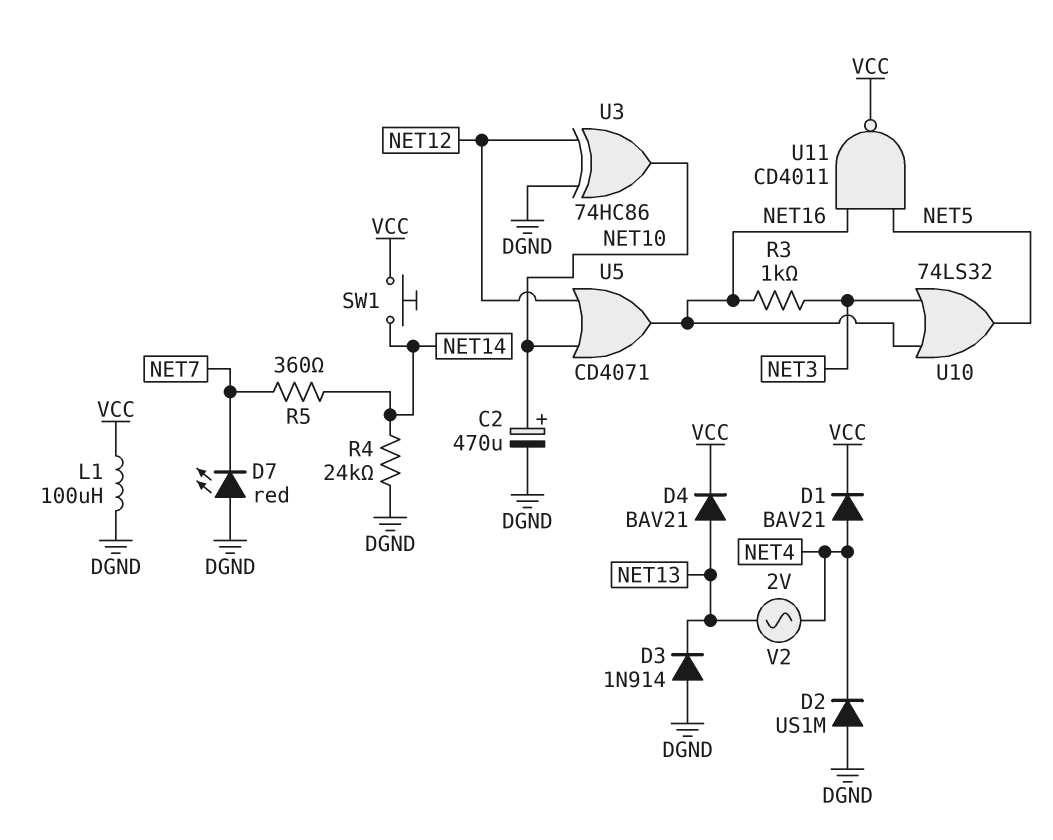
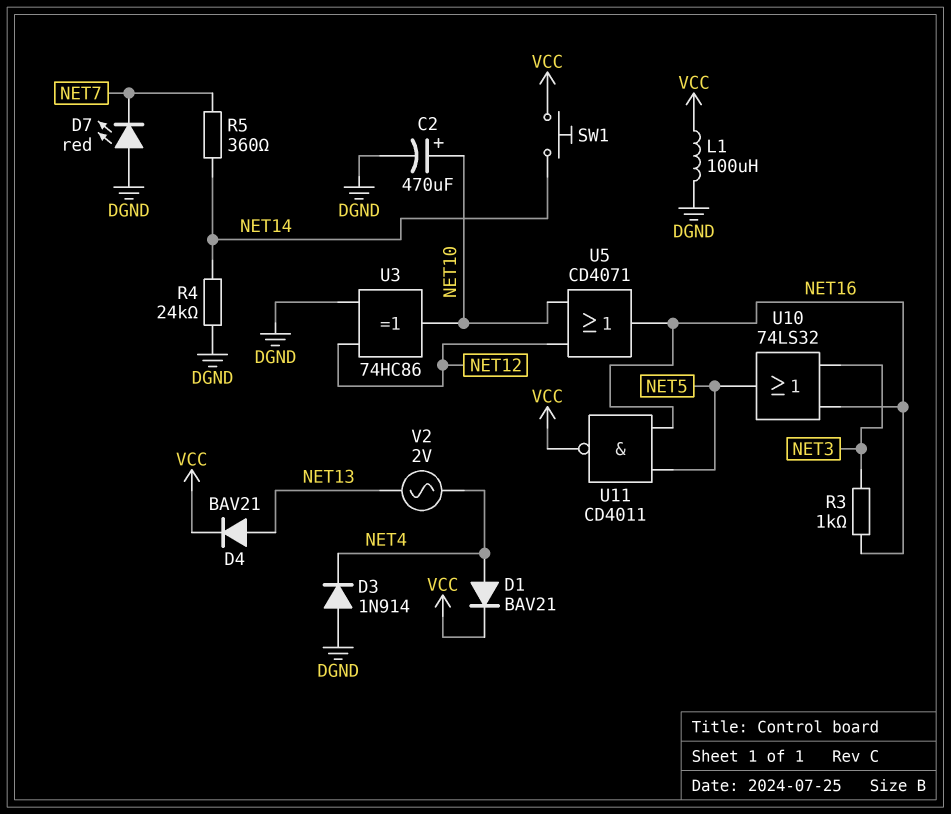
D2: diode US1M (A DGND, K NET4) -> none
D3: diode 1N914 (A DGND, K NET13) -> diode 1N914 (A DGND, K NET4)

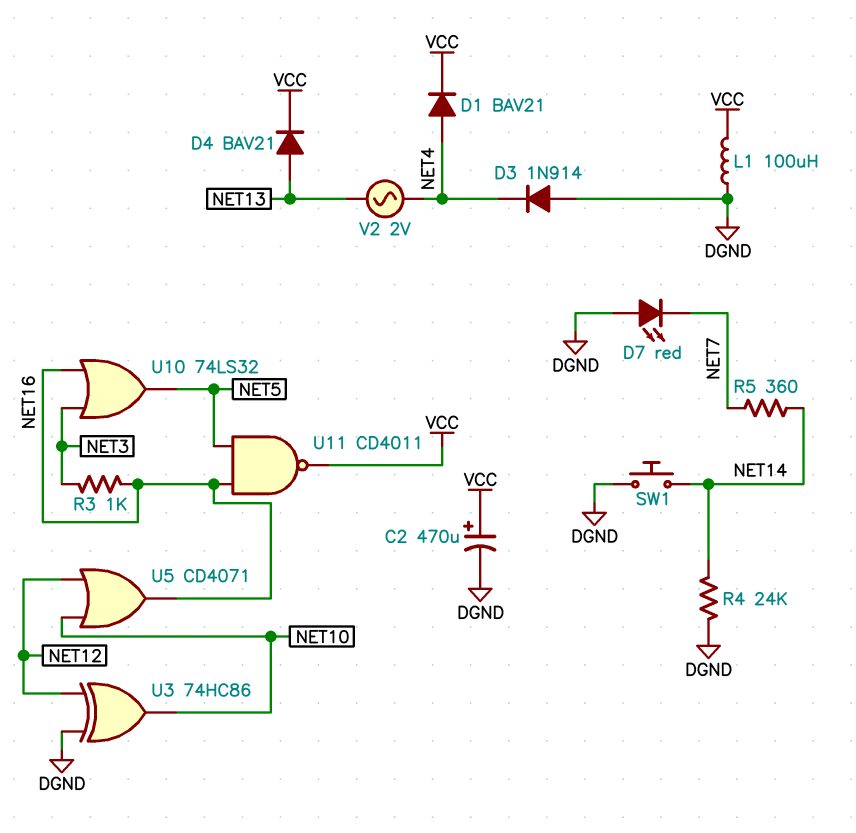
C2: 470uF (plus NET10, minus DGND) -> 470uF (plus VCC, minus DGND)
SW1: button (NET14, VCC) -> button (DGND, NET14)

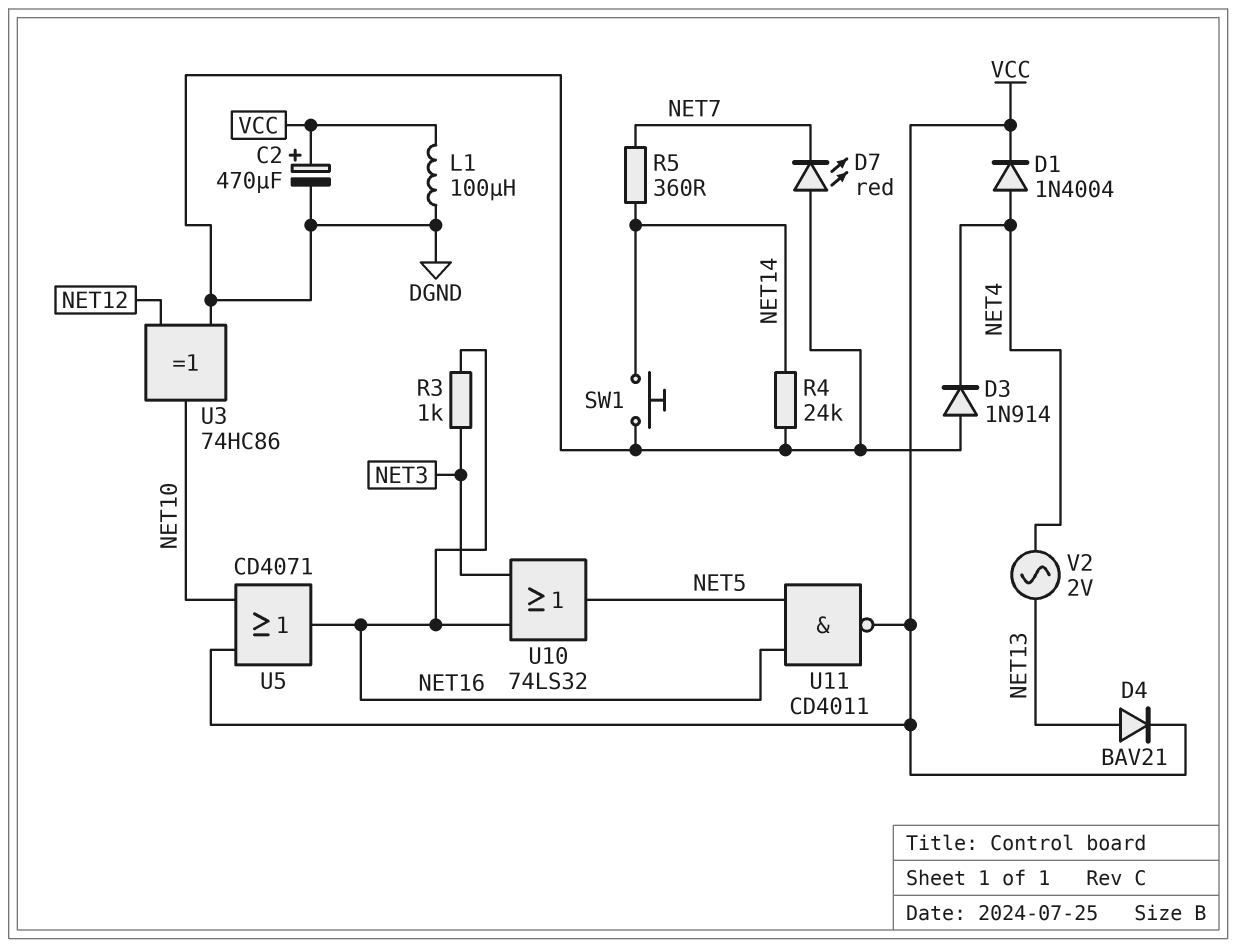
D1: diode BAV21 (A NET4, K VCC) -> diode 1N4004 (A NET4, K VCC)
U5: OR CD4071 (in NET10, in NET12, out NET16) -> OR CD4071 (in NET10, in VCC, out NET16)

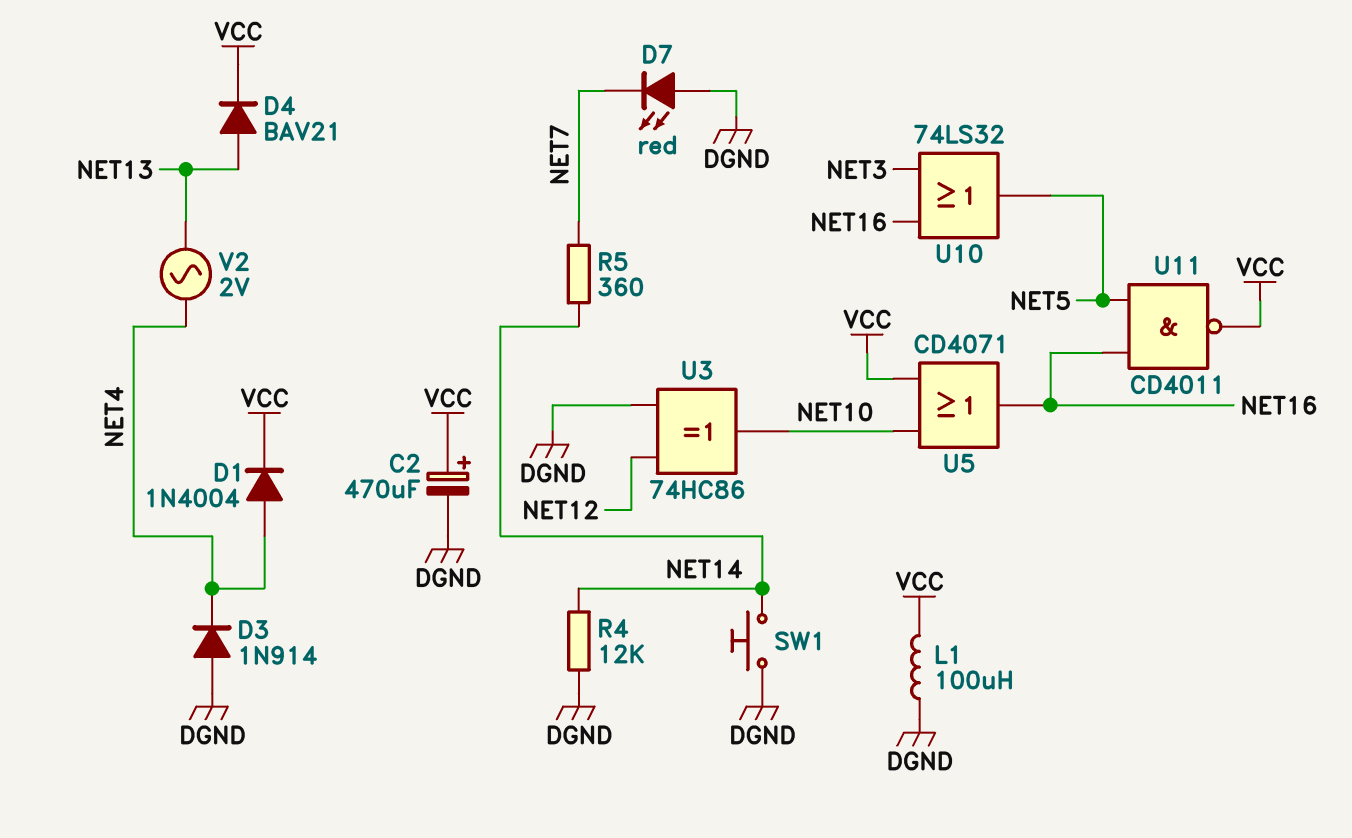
R3: 1k (NET3, NET16) -> none
R4: 24k (DGND, NET14) -> 12k (DGND, NET14)

